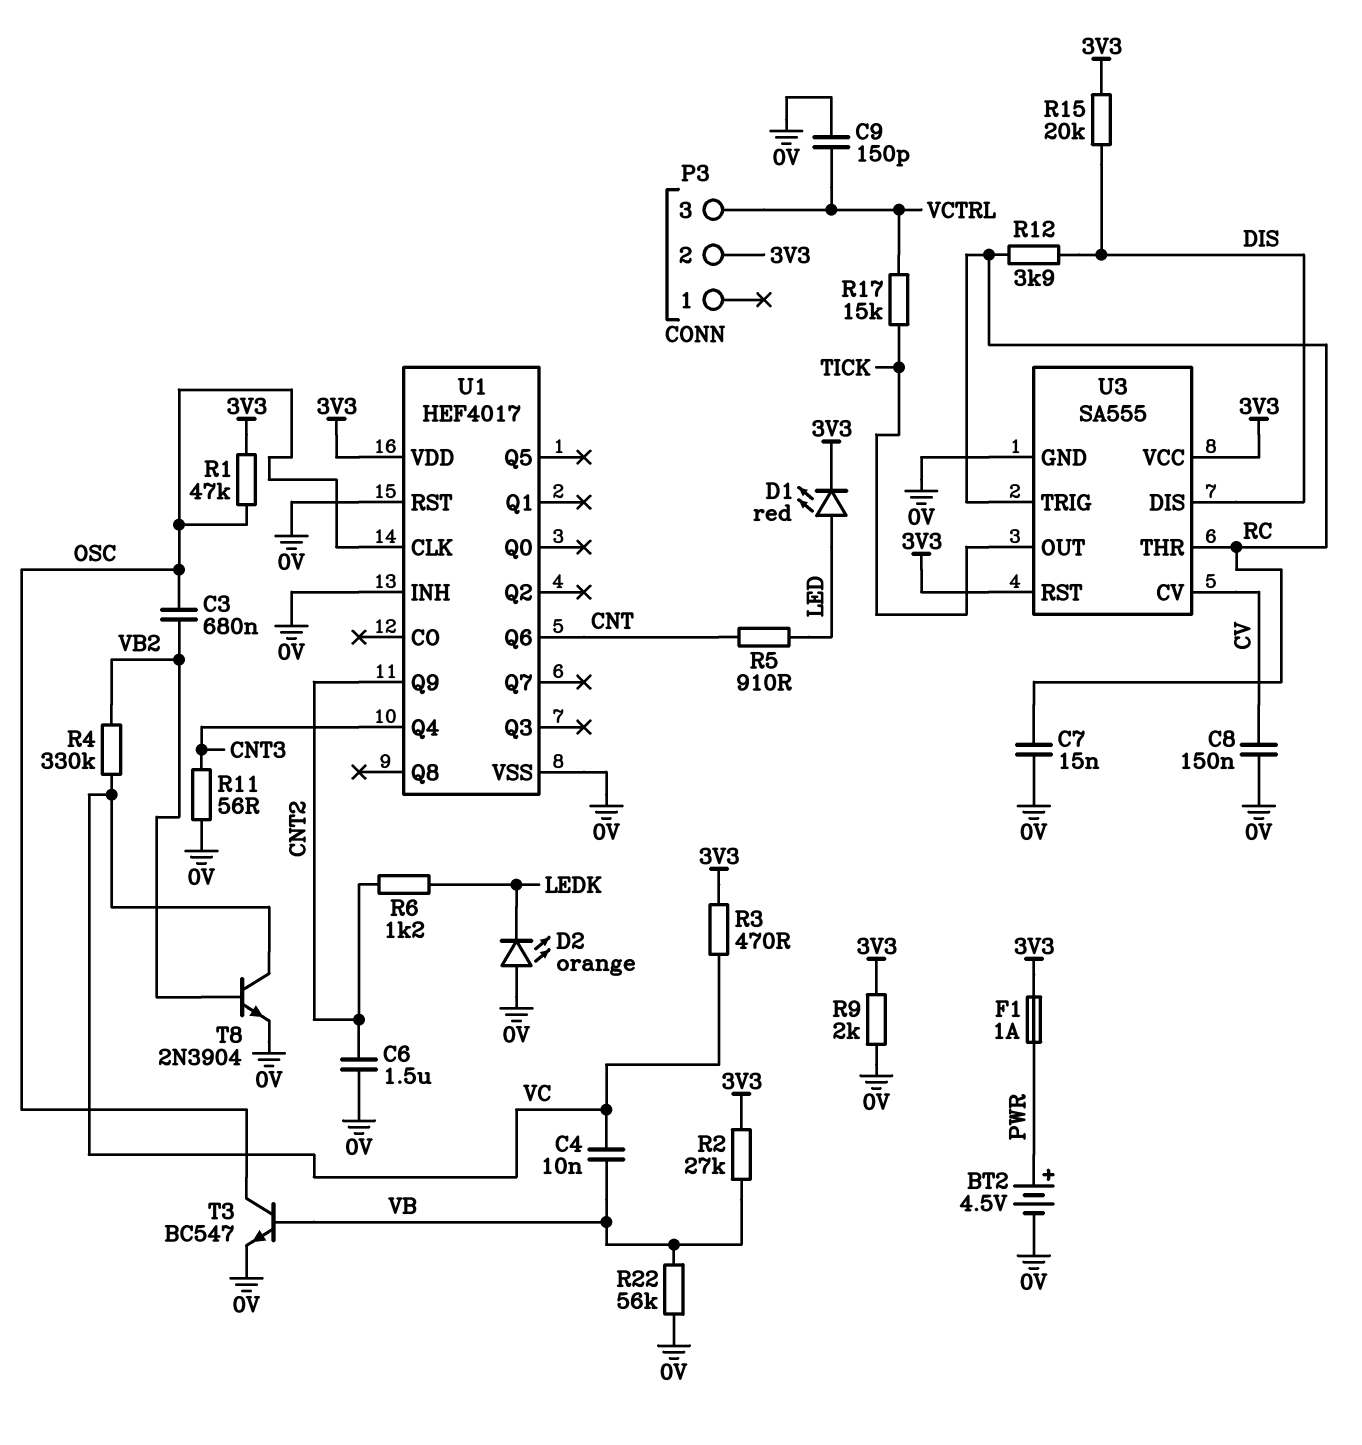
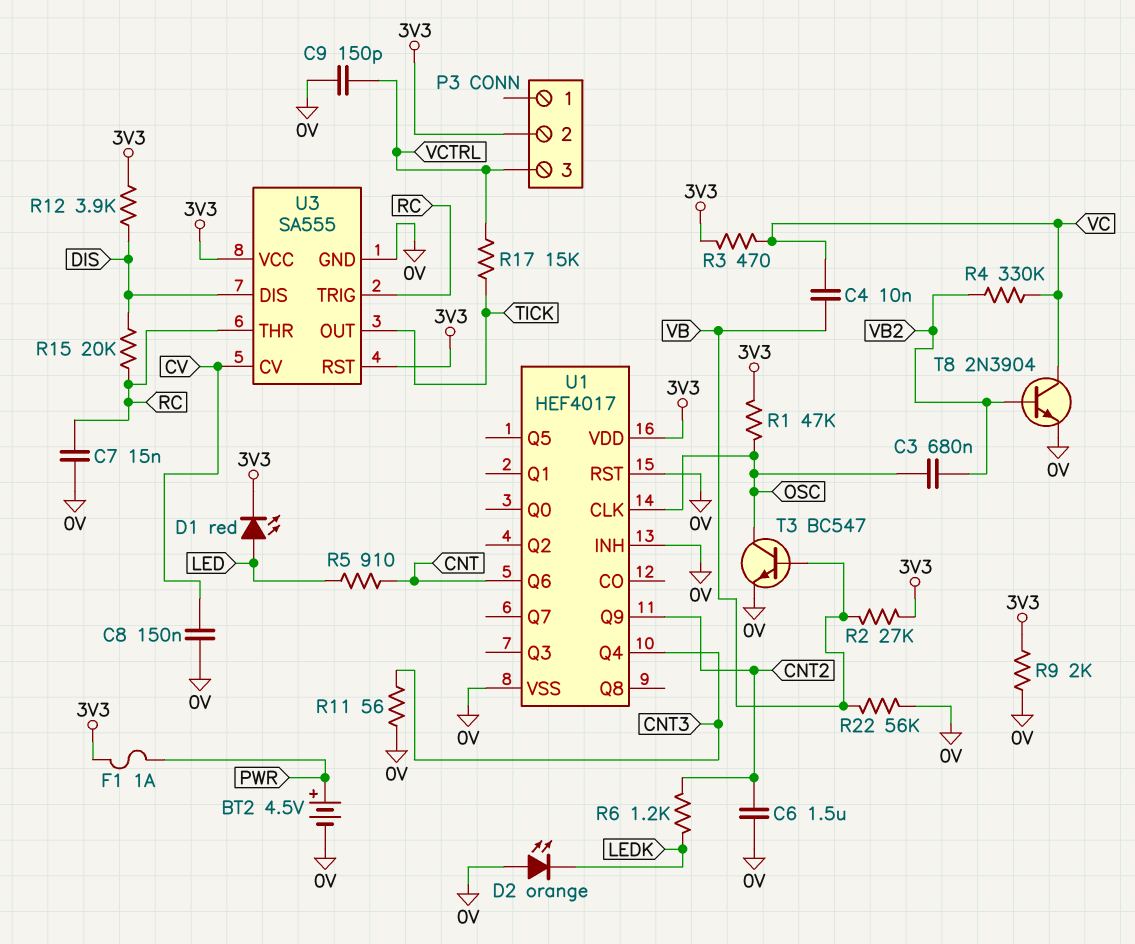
R12: 3.9k (DIS, RC) -> 3.9k (3V3, DIS)
R15: 20k (3V3, DIS) -> 20k (DIS, RC)

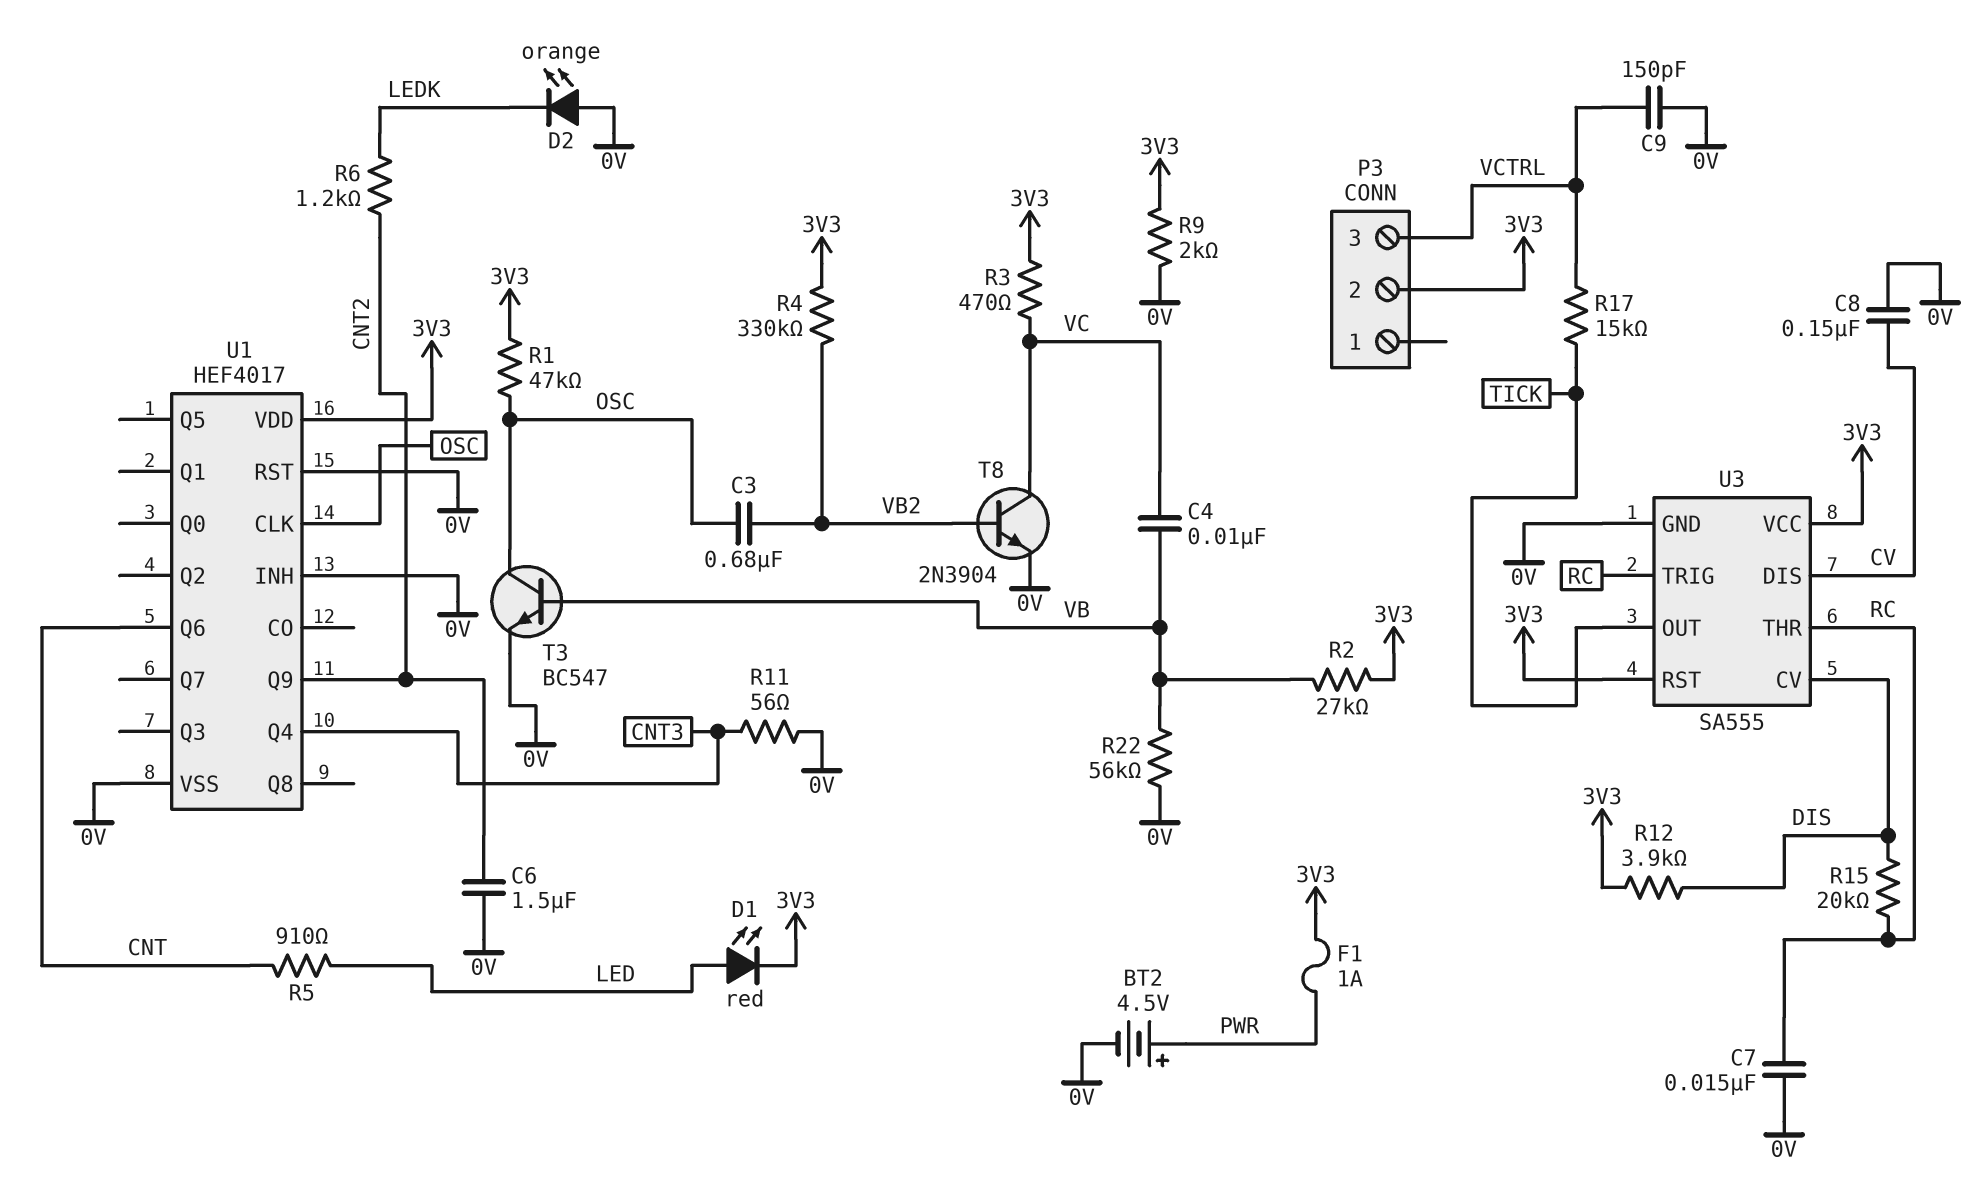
R4: 330k (VB2, VC) -> 330k (3V3, VB2)
U3 pin CV: CV -> DIS
U3 pin DIS: DIS -> CV

